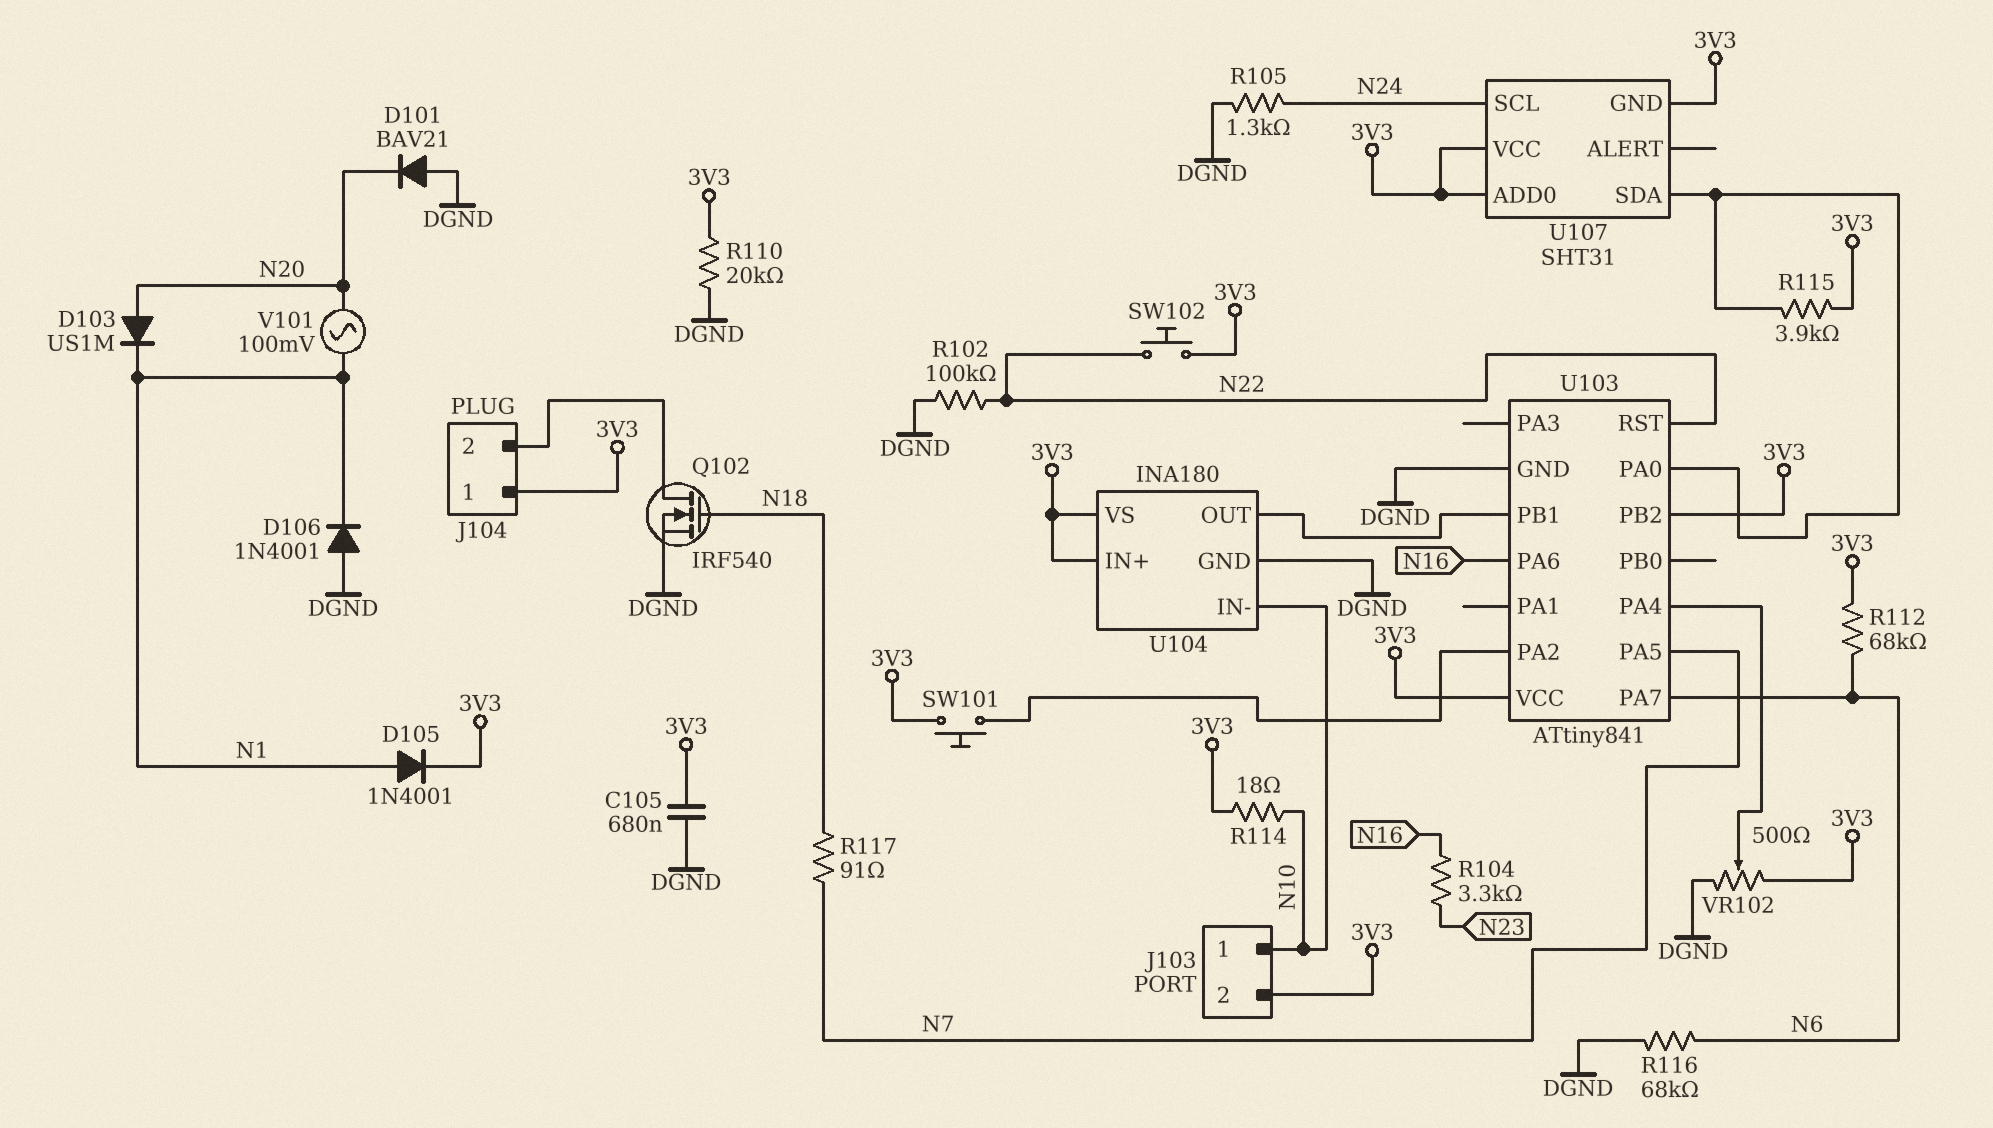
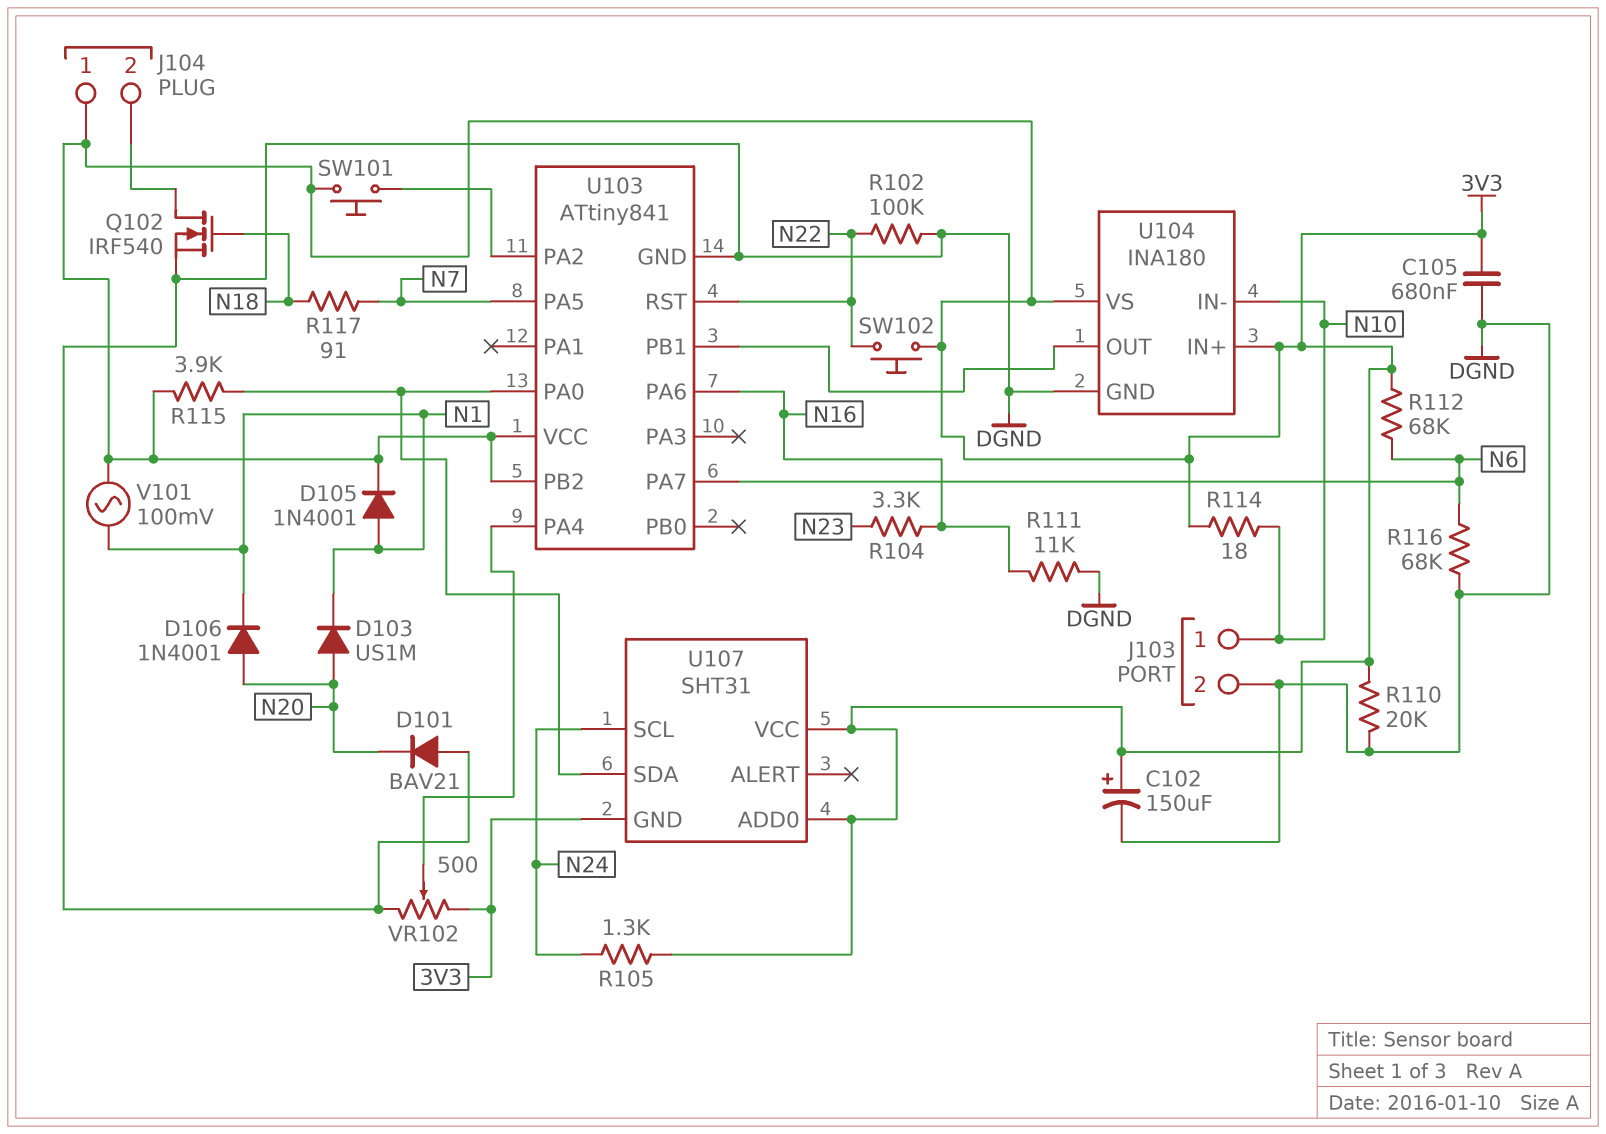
C102: none -> 150uF (plus 3V3, minus DGND)
D106: diode 1N4001 (A DGND, K N1) -> diode 1N4001 (A N20, K N1)
J103 pin 2: 3V3 -> DGND
R105: 1.3k (DGND, N24) -> 1.3k (3V3, N24)
R111: none -> 11k (DGND, N16)
V101: AC 100mV (N1, N20) -> AC 100mV (3V3, N1)

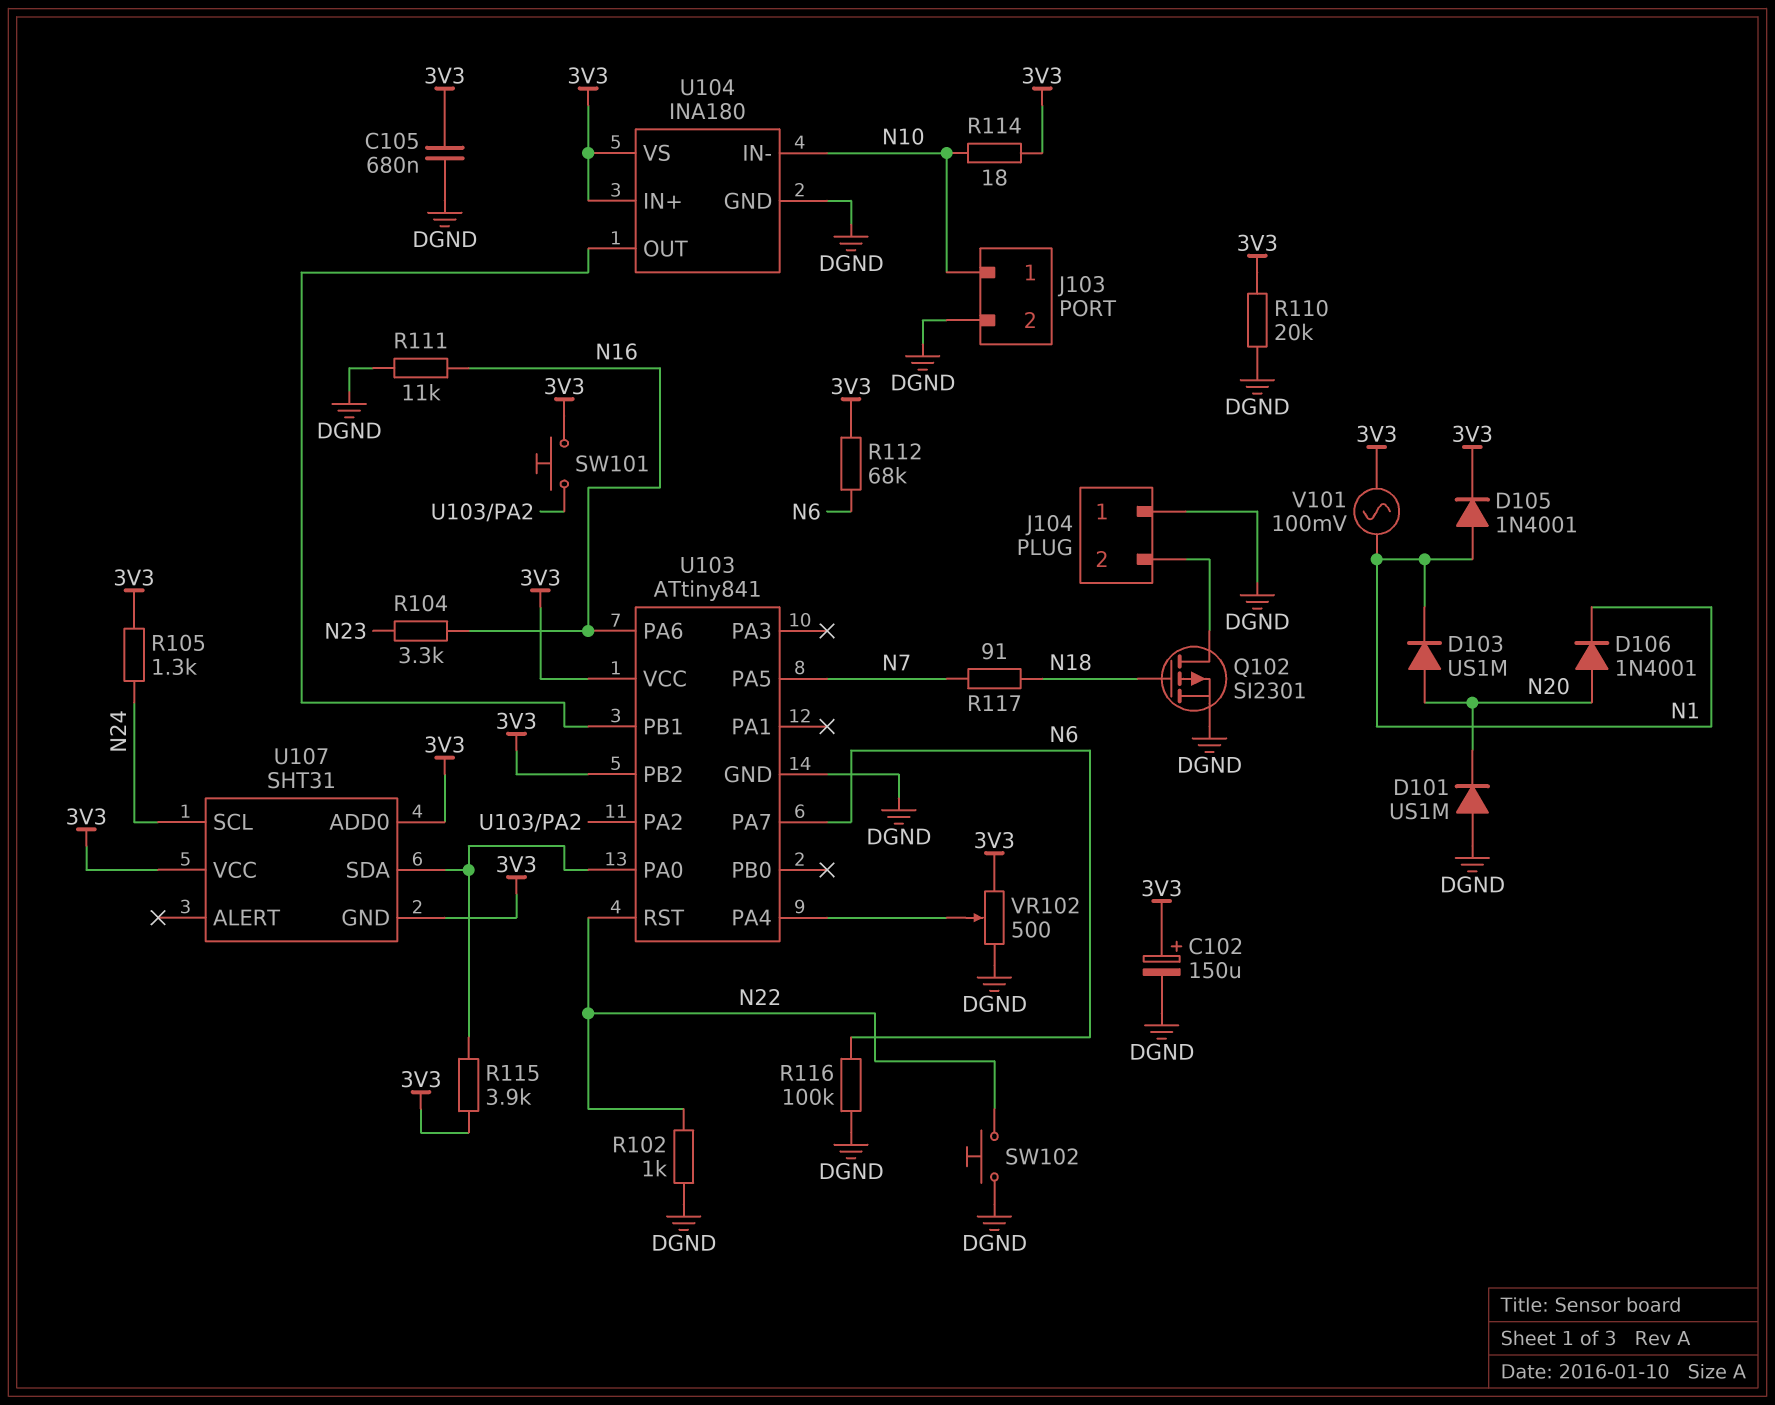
D101: diode BAV21 (A DGND, K N20) -> diode US1M (A DGND, K N20)
J104 pin 1: 3V3 -> DGND
Q102: NMOS IRF540 (G N18, D J104/2, S DGND) -> PMOS SI2301 (G N18, D J104/2, S DGND)
R102: 100k (DGND, N22) -> 1k (DGND, N22)
R116: 68k (DGND, N6) -> 100k (DGND, N6)
SW102: button (3V3, N22) -> button (DGND, N22)

